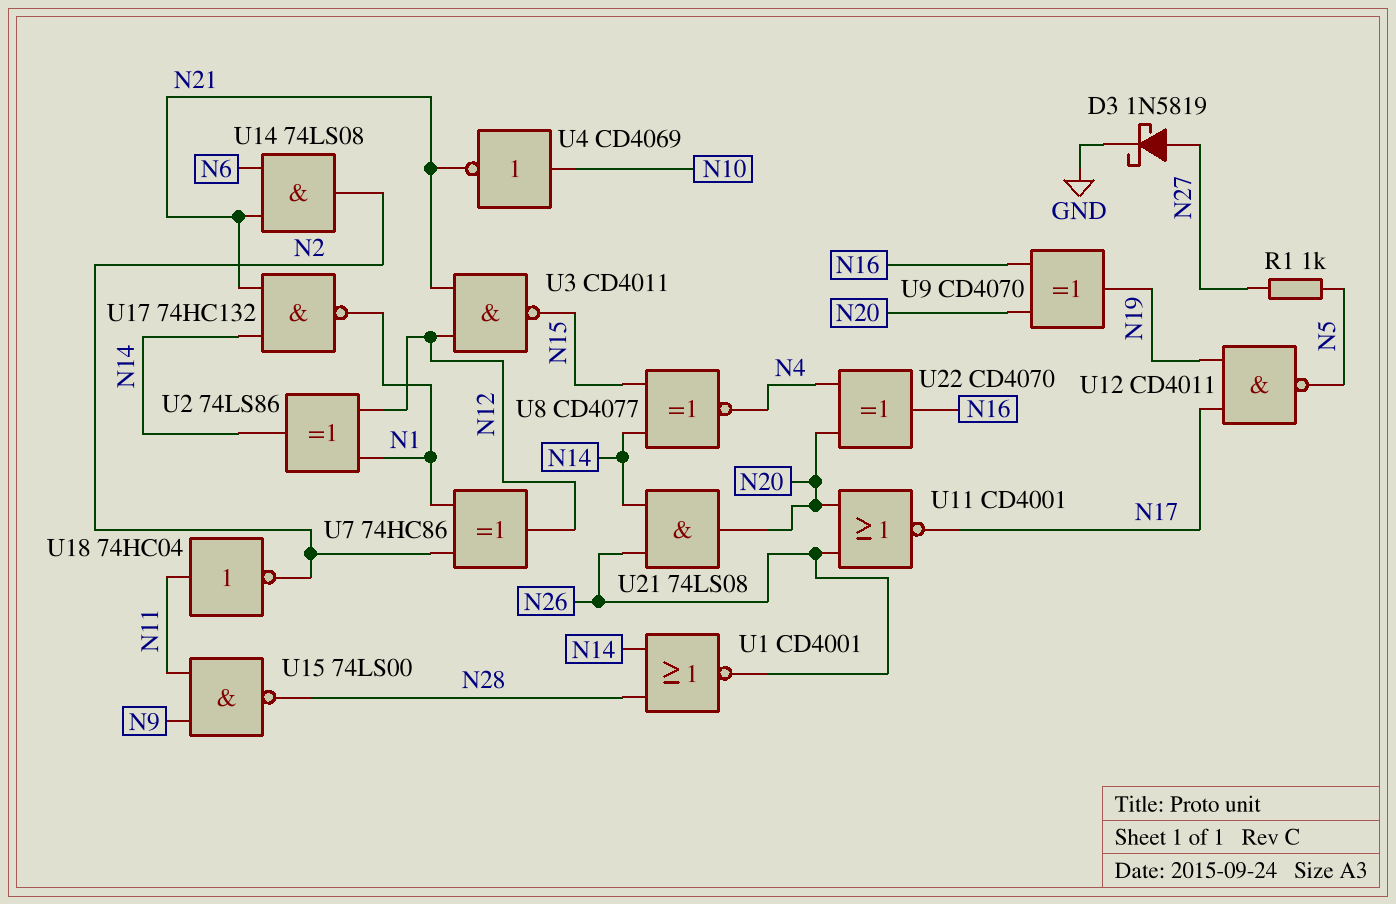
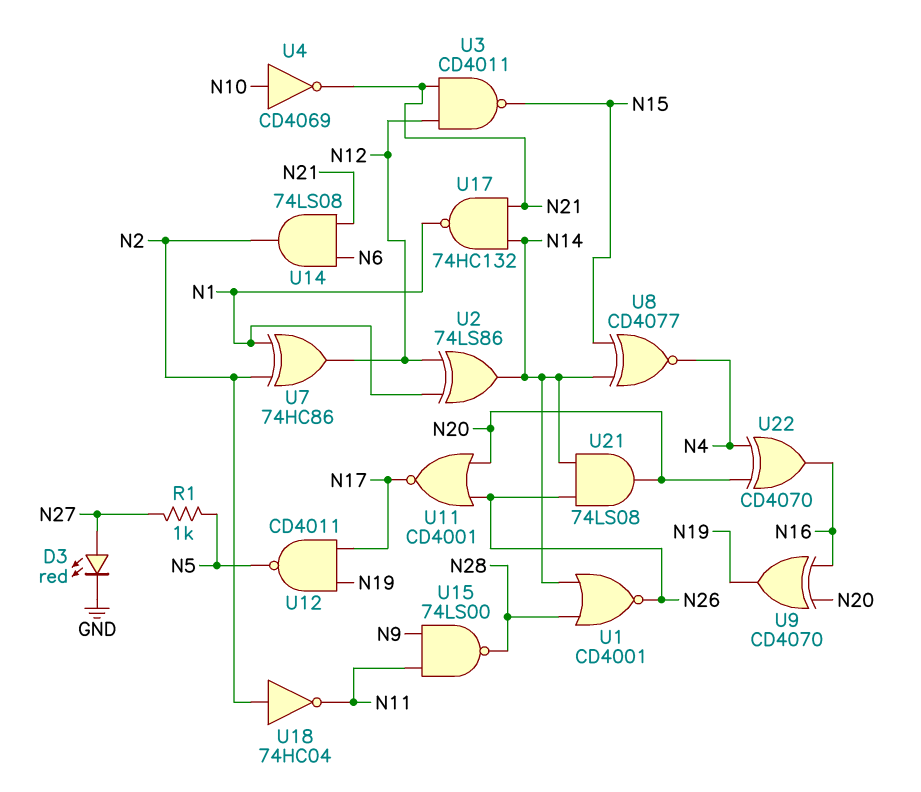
D3: schottky 1N5819 (A N27, K GND) -> LED red (A N27, K GND)
U18: NOT 74HC04 (in N11, out N2) -> NOT 74HC04 (in N2, out N11)

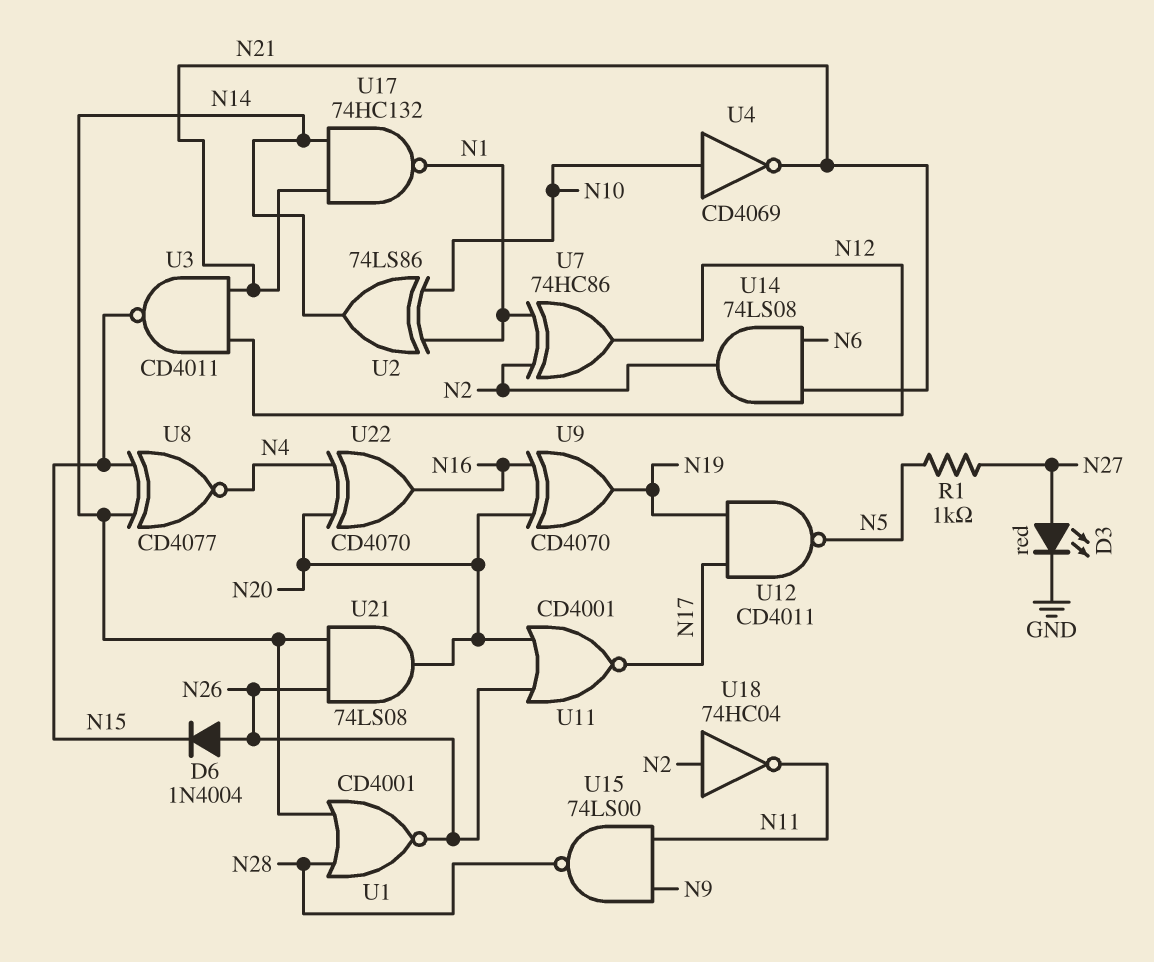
D6: none -> diode 1N4004 (A N26, K N15)
U2: XOR 74LS86 (in N1, in N12, out N14) -> XOR 74LS86 (in N1, in N10, out N14)

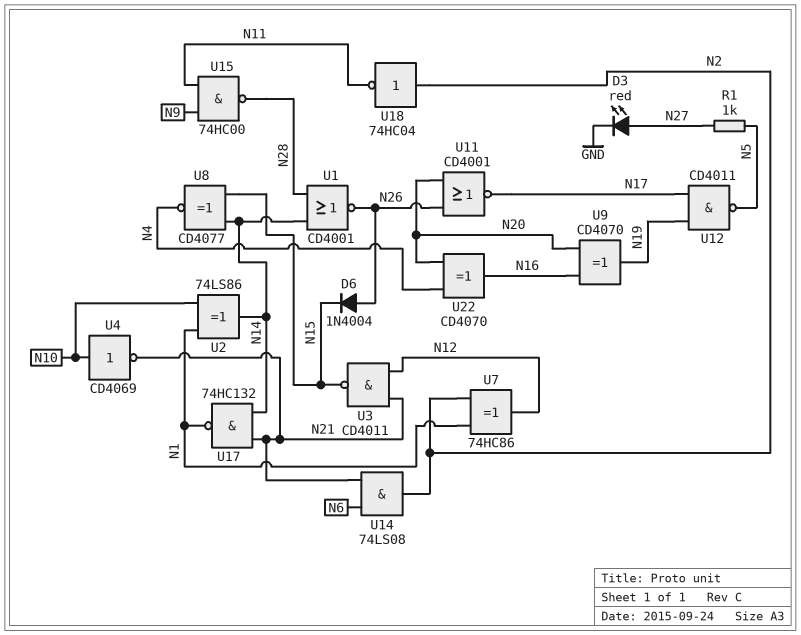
U15: NAND 74LS00 (in N9, in N11, out N28) -> NAND 74HC00 (in N9, in N11, out N28)
U21: AND 74LS08 (in N14, in N26, out N20) -> none

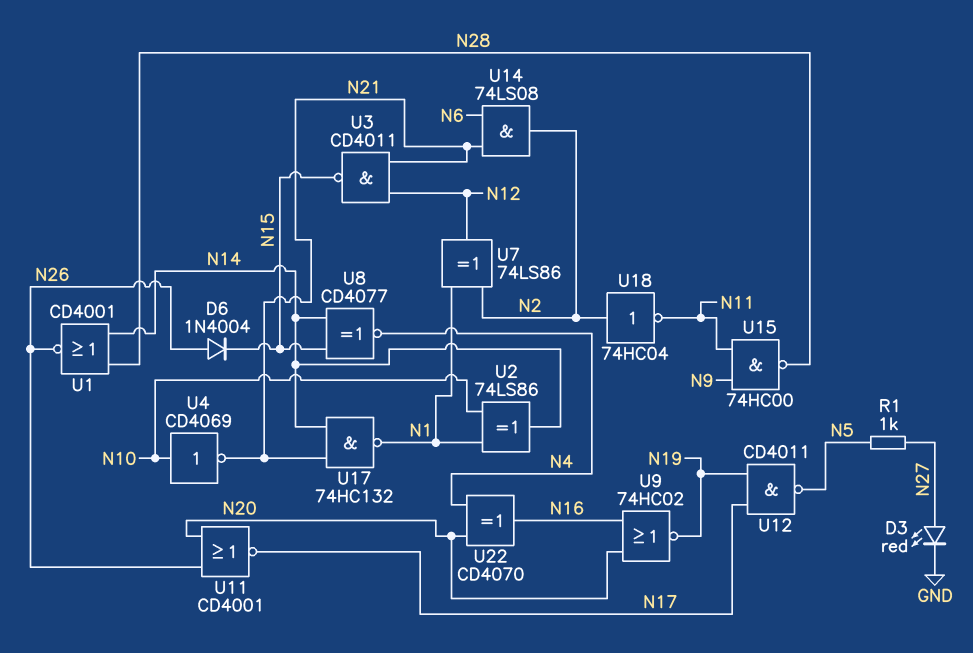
U7: XOR 74HC86 (in N1, in N2, out N12) -> XOR 74LS86 (in N1, in N2, out N12)
U9: XOR CD4070 (in N16, in N20, out N19) -> NOR 74HC02 (in N16, in N20, out N19)

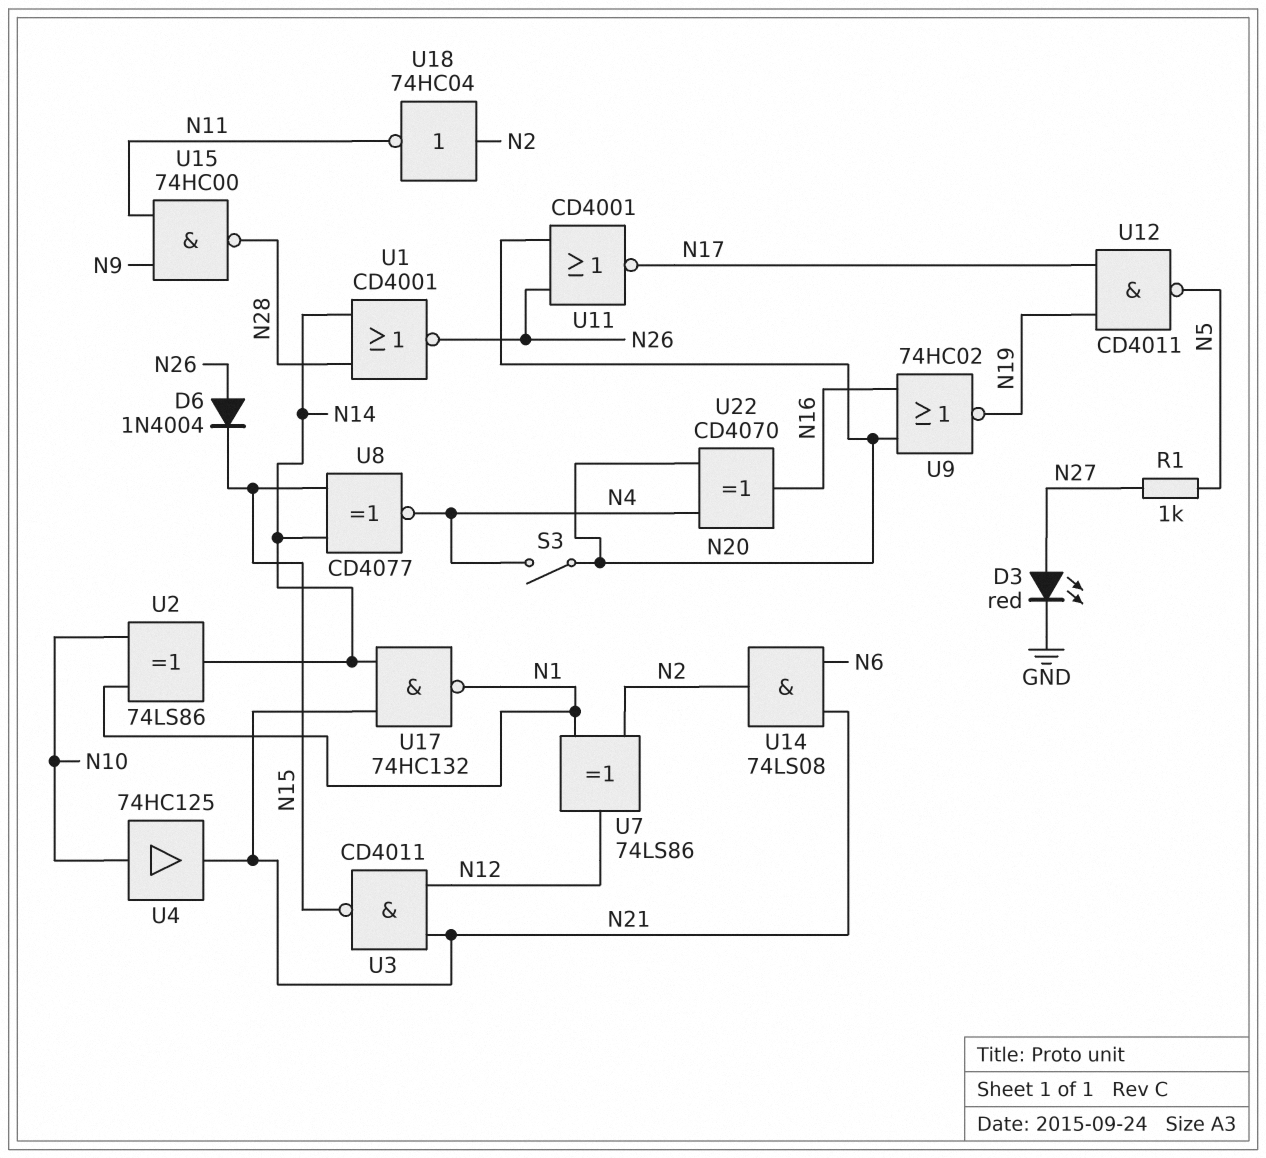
S3: none -> switch (N4, N20)
U4: NOT CD4069 (in N10, out N21) -> buffer 74HC125 (in N10, out N21)

